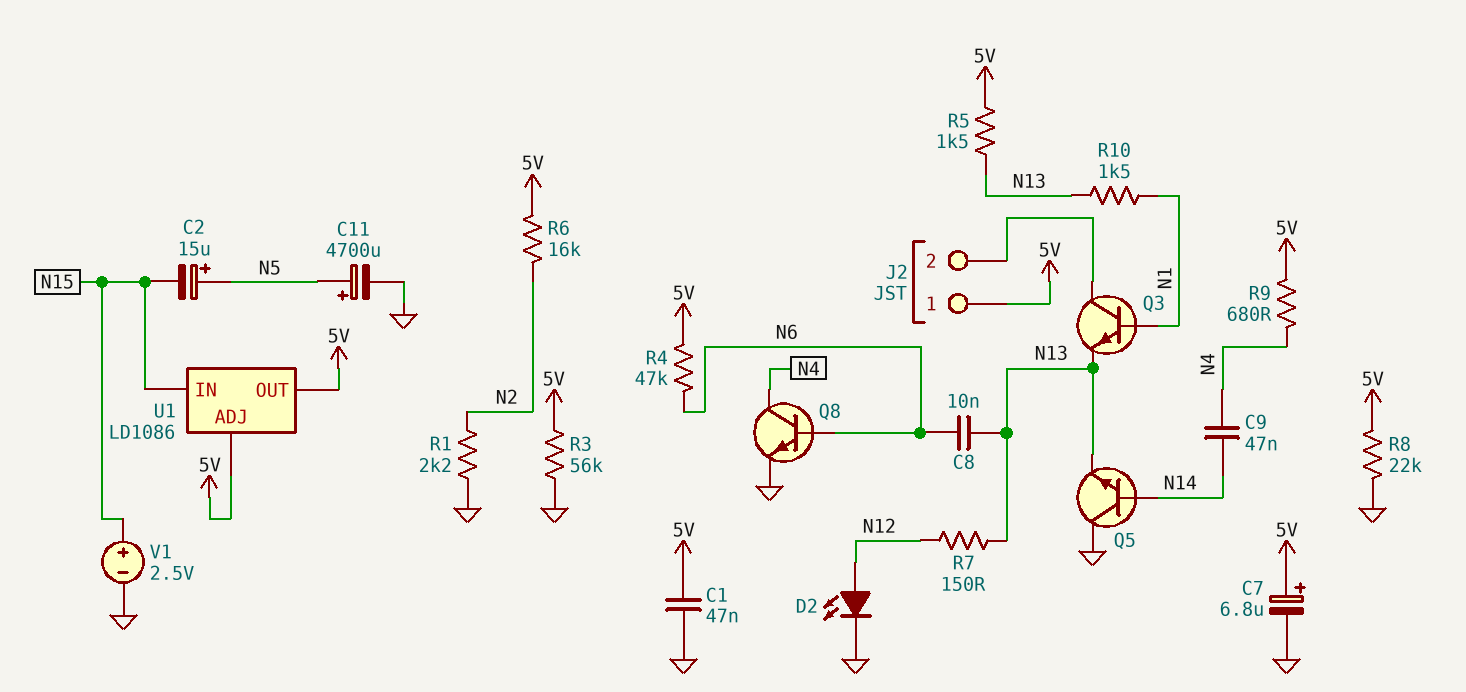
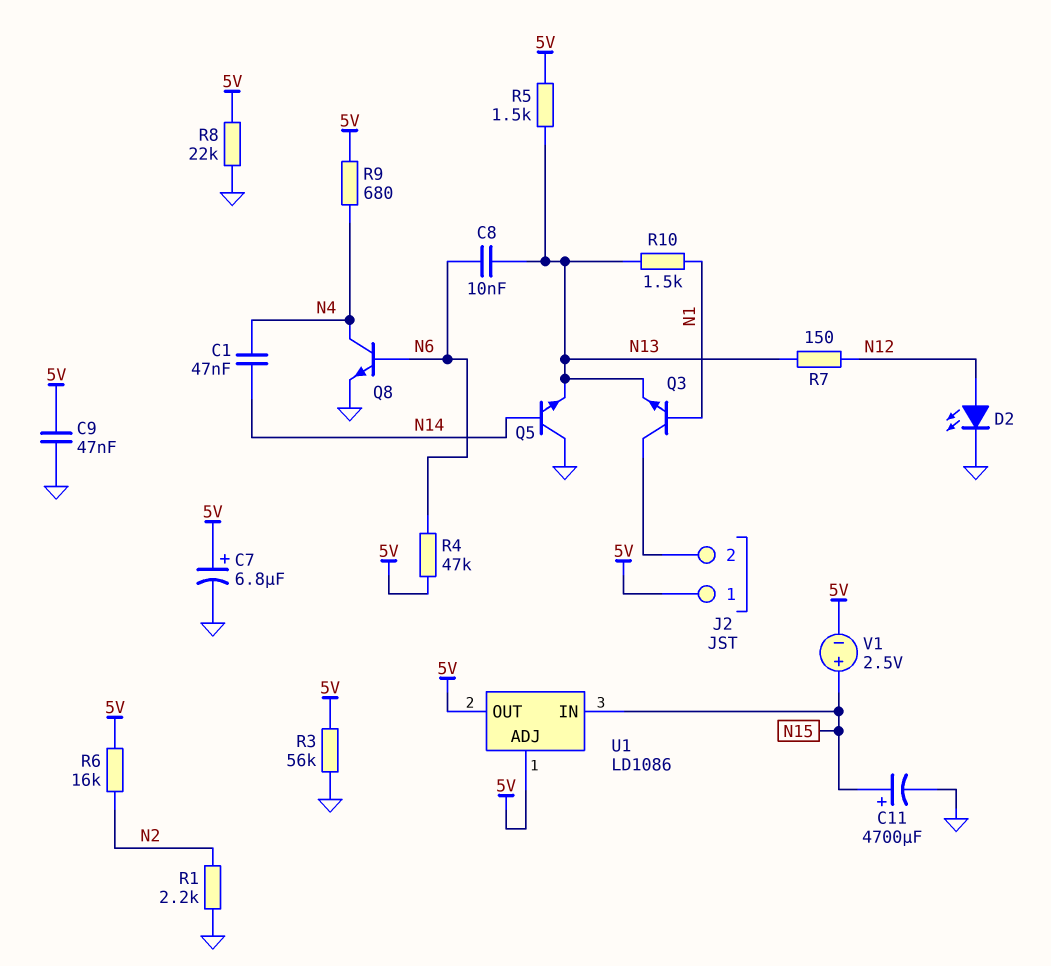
C1: 47nF (5V, GND) -> 47nF (N4, N14)
C2: 15uF (plus N5, minus N15) -> none
C9: 47nF (N4, N14) -> 47nF (5V, GND)
C11: 4700uF (plus N5, minus GND) -> 4700uF (plus N15, minus GND)
V1: 2.5V (plus N15, minus GND) -> 2.5V (plus N15, minus 5V)

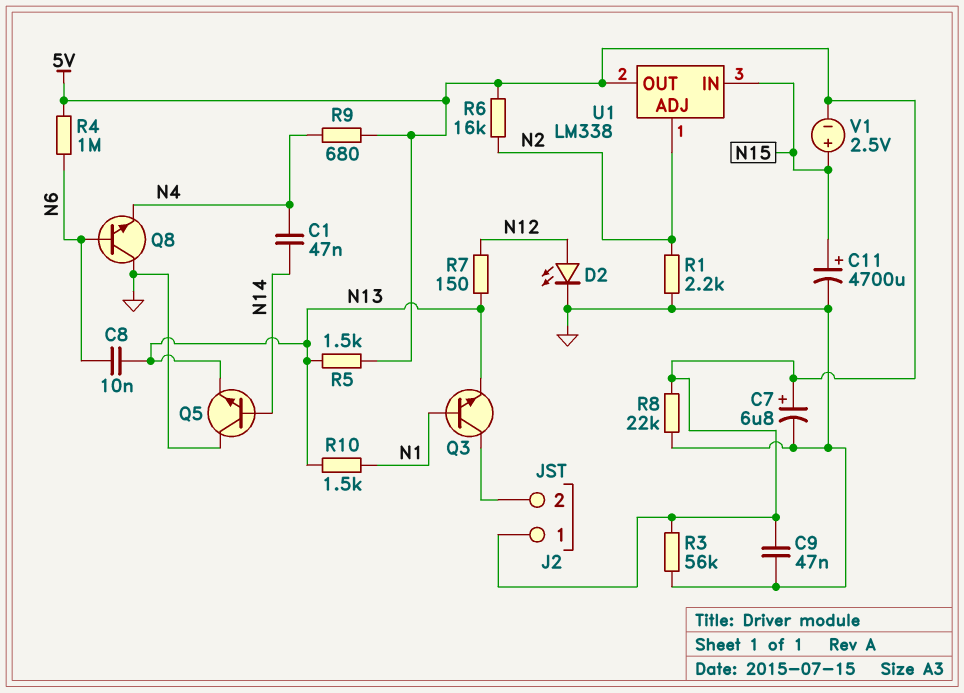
Q8: NPN (B N6, C N4, E GND) -> NPN (B N6, C GND, E N4)
R4: 47k (5V, N6) -> 1M (5V, N6)
U1: LD1086 -> LM338
U1 pin ADJ: 5V -> N2

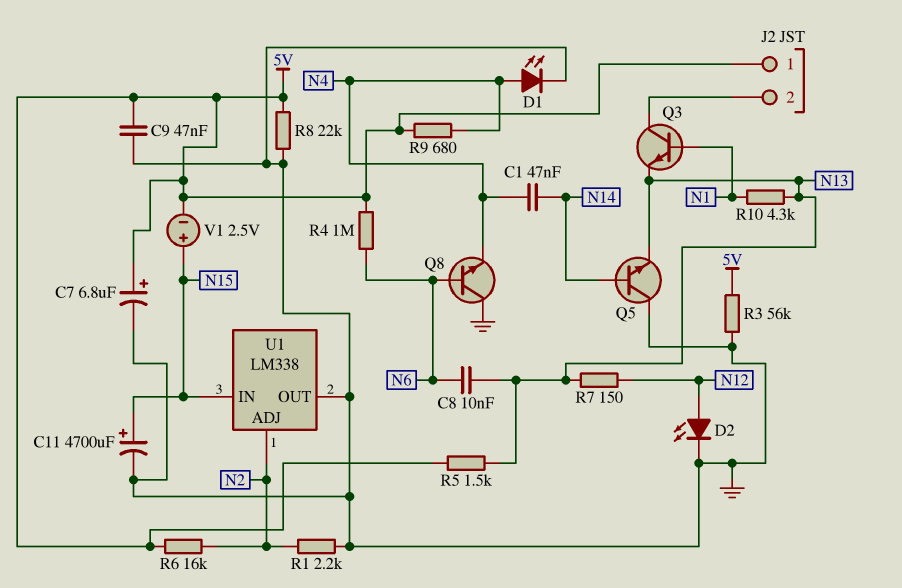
D1: none -> LED (A N4, K GND)
R10: 1.5k (N1, N13) -> 4.3k (N1, N13)
U1 pin OUT: 5V -> GND

